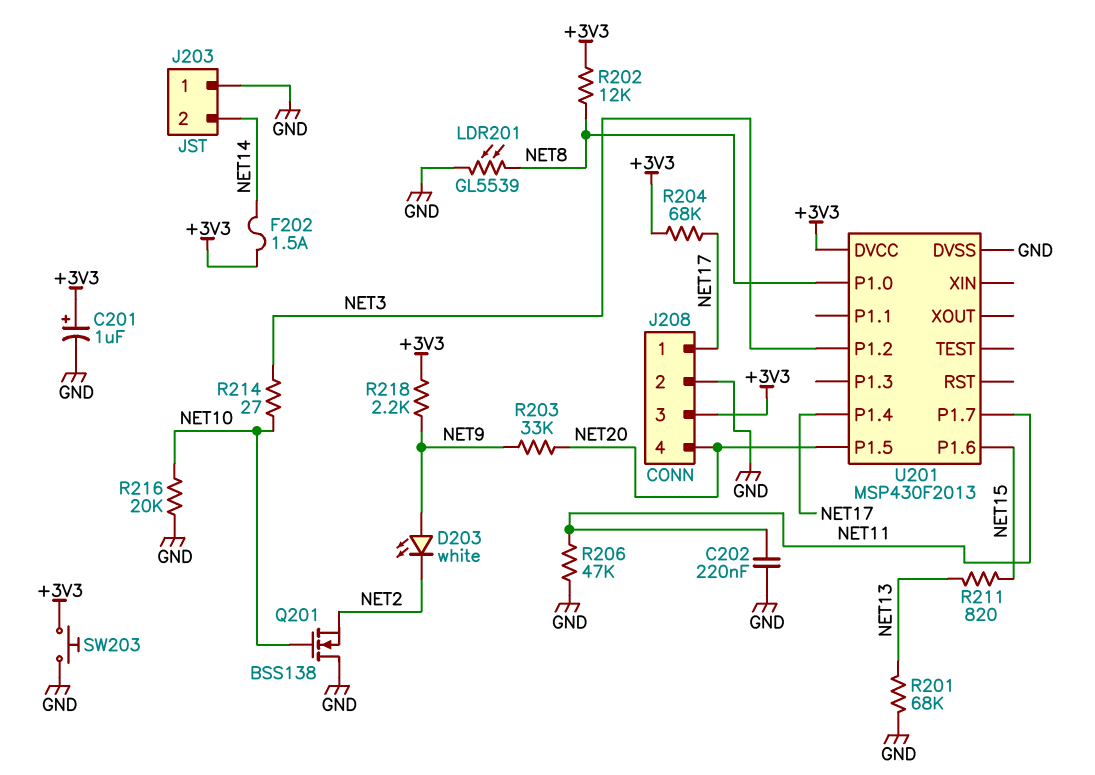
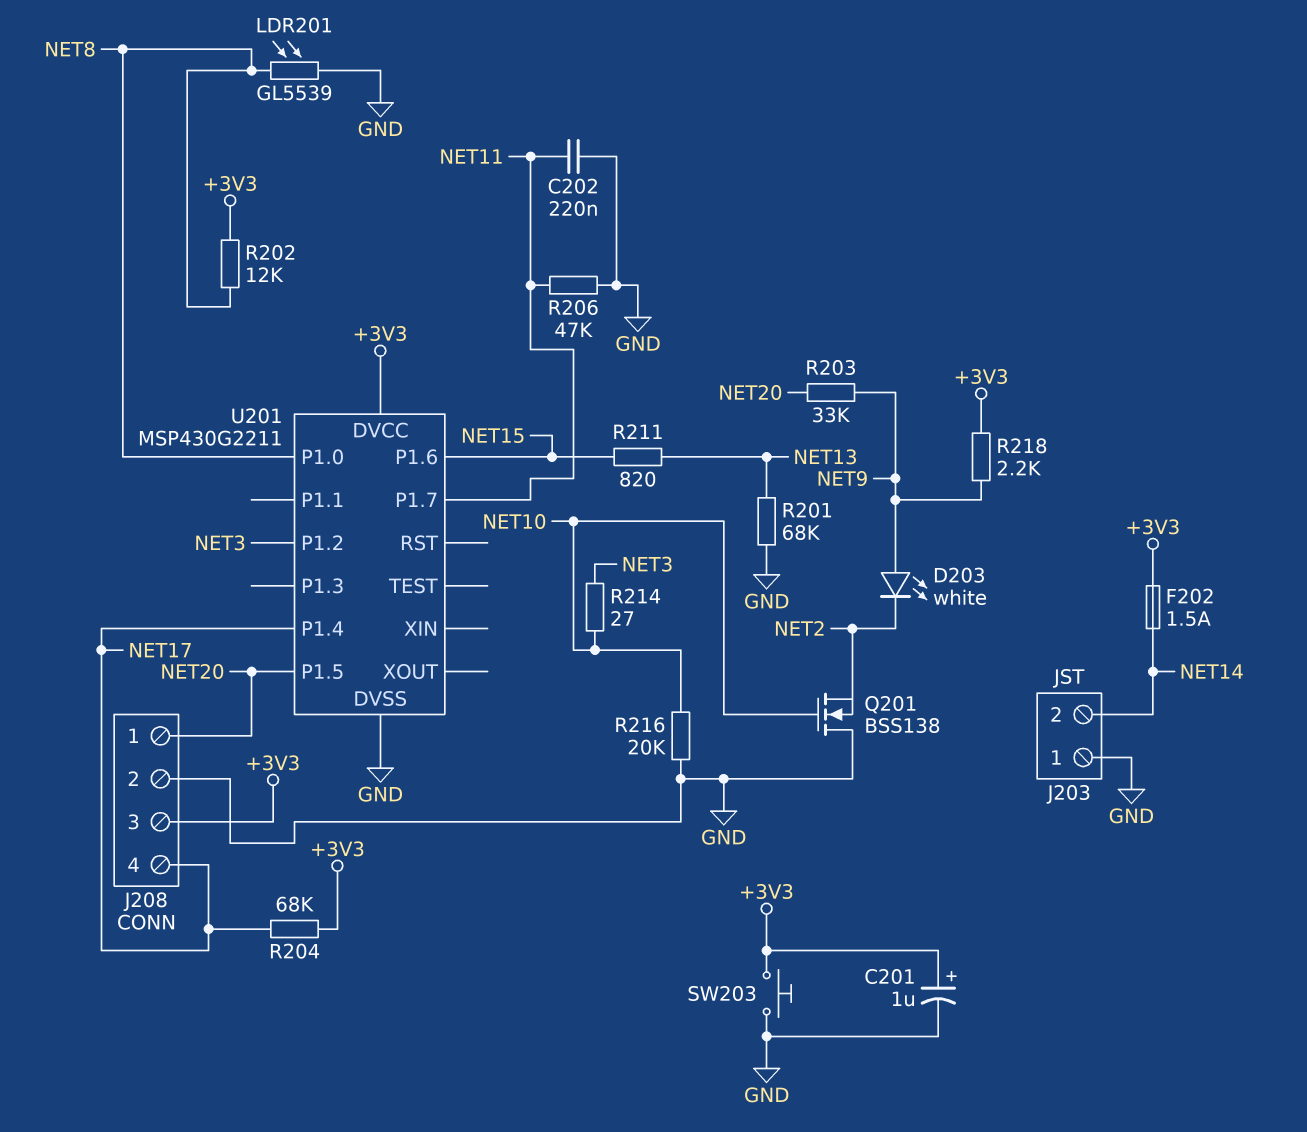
J208 pin 1: NET17 -> NET20
J208 pin 4: NET20 -> NET17
U201: MSP430F2013 -> MSP430G2211

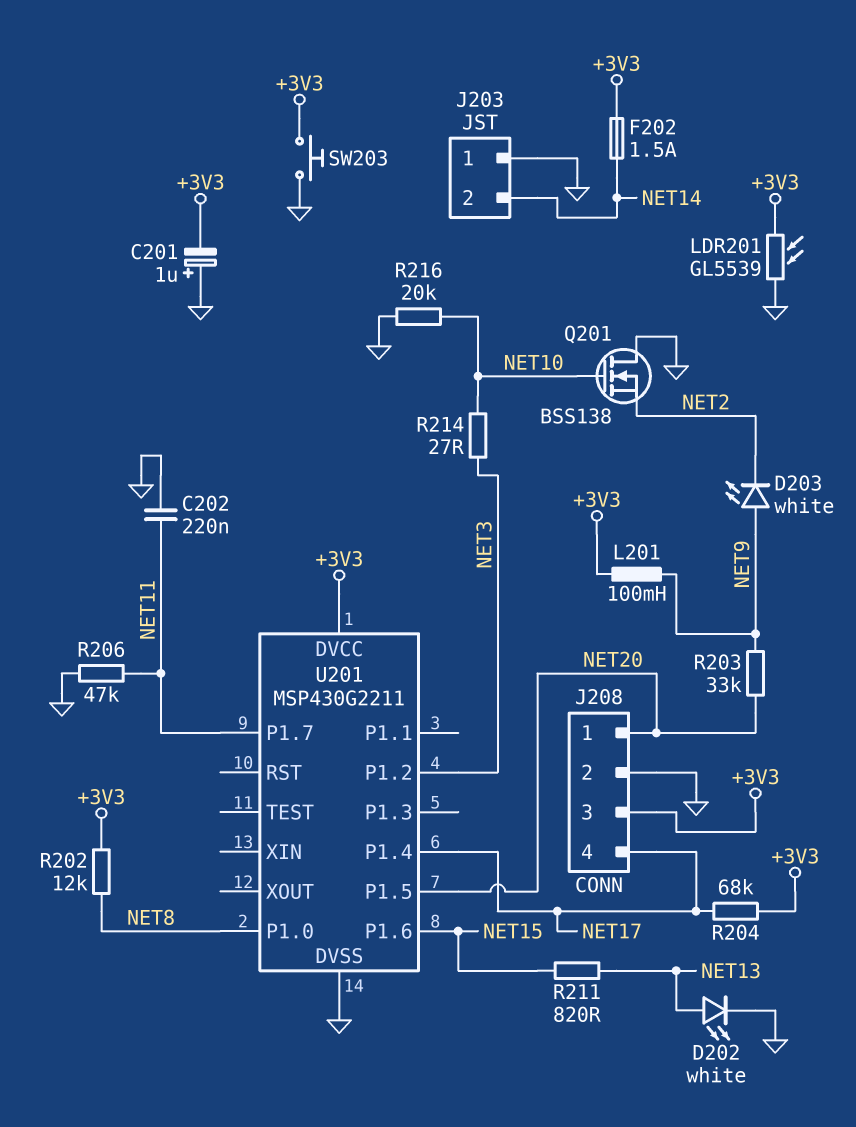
C201: 1uF (plus +3V3, minus GND) -> 1uF (plus GND, minus +3V3)
D202: none -> LED white (A NET13, K GND)
L201: none -> 100mH (+3V3, NET9)
LDR201: GL5539 (GND, NET8) -> GL5539 (+3V3, GND)
R201: 68k (GND, NET13) -> none
R218: 2.2k (+3V3, NET9) -> none

